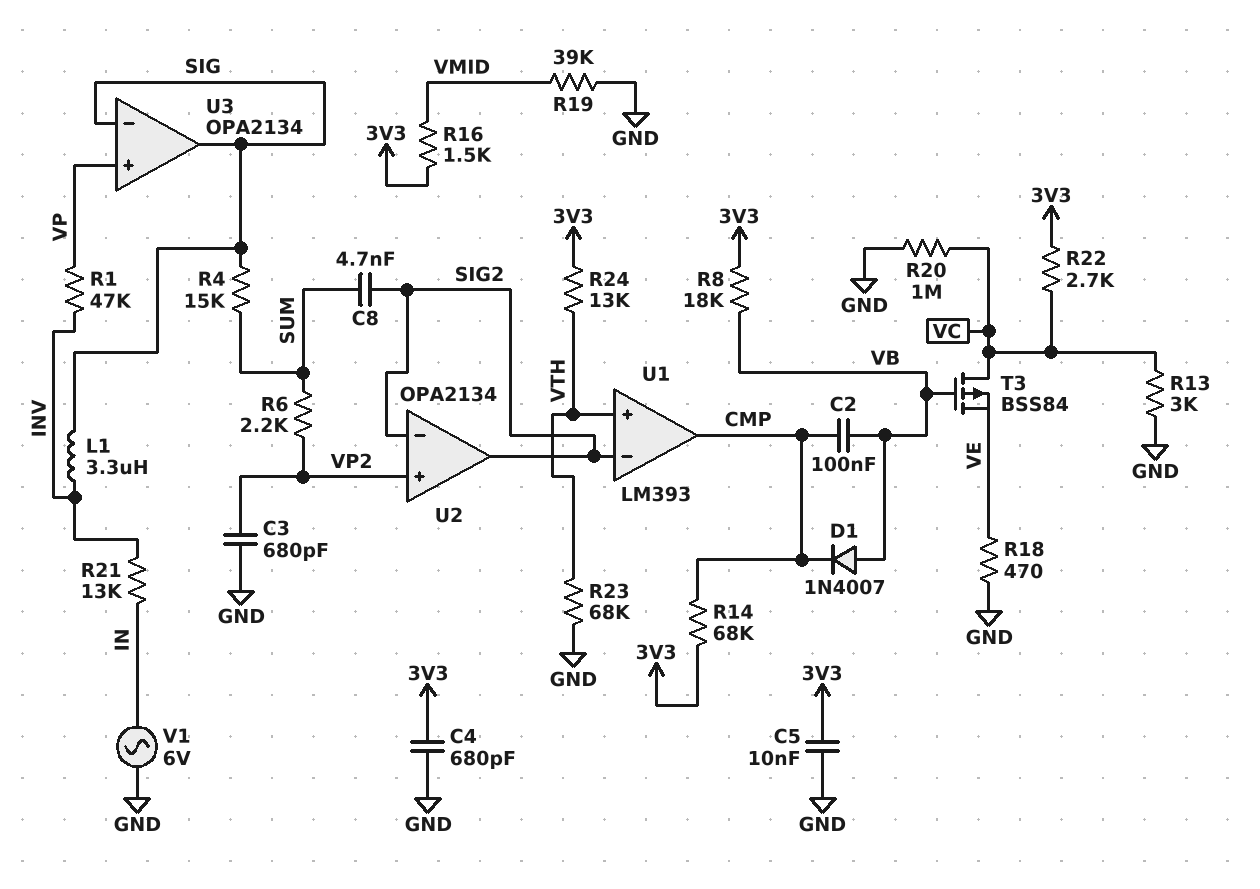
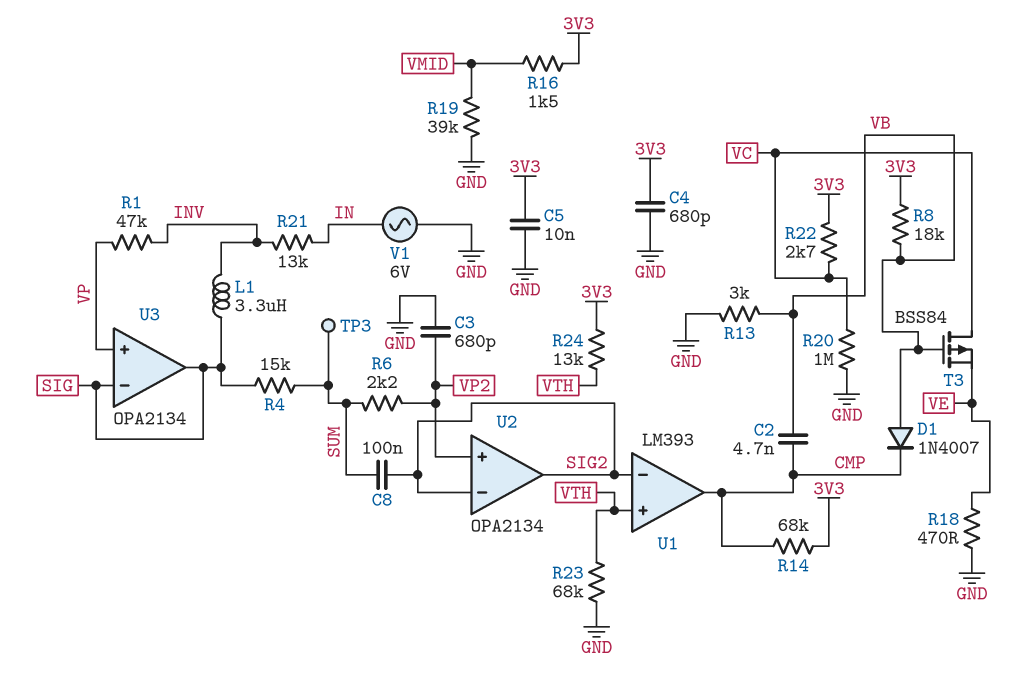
C2: 100nF (CMP, VB) -> 4.7nF (CMP, VB)
C8: 4.7nF (SIG2, SUM) -> 100nF (SIG2, SUM)
R13: 3k (GND, VC) -> 3k (GND, VB)
TP3: none -> test point (SUM)

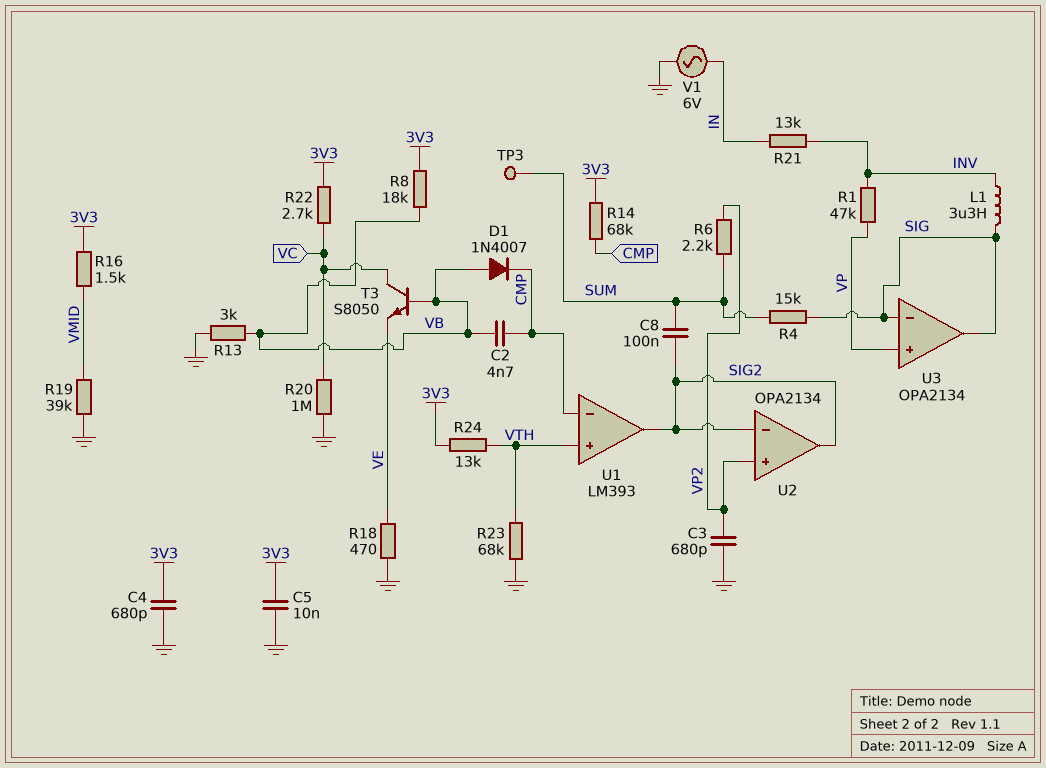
T3: PMOS BSS84 (G VB, D VC, S VE) -> NPN S8050 (B VB, C VC, E VE)
U1 pin in-: SIG2 -> CMP
U1 pin out: CMP -> SIG2

